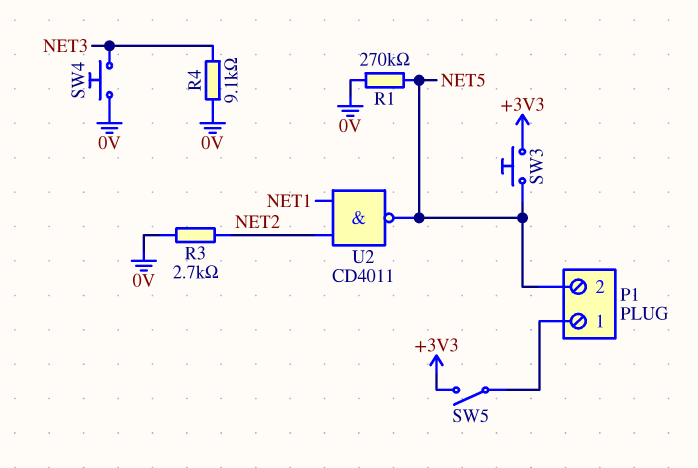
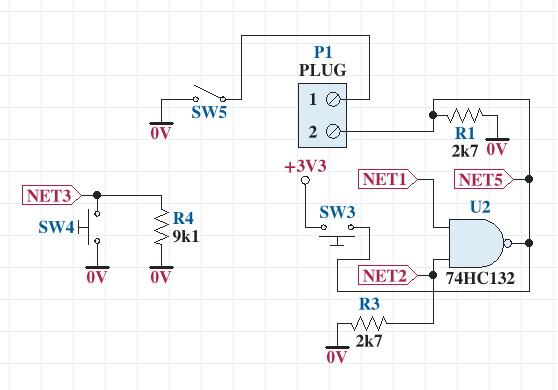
R1: 270k (0V, NET5) -> 2.7k (0V, NET5)
SW5: switch (+3V3, P1/1) -> switch (0V, P1/1)
U2: NAND CD4011 (in NET1, in NET2, out NET5) -> NAND 74HC132 (in NET1, in NET2, out NET5)

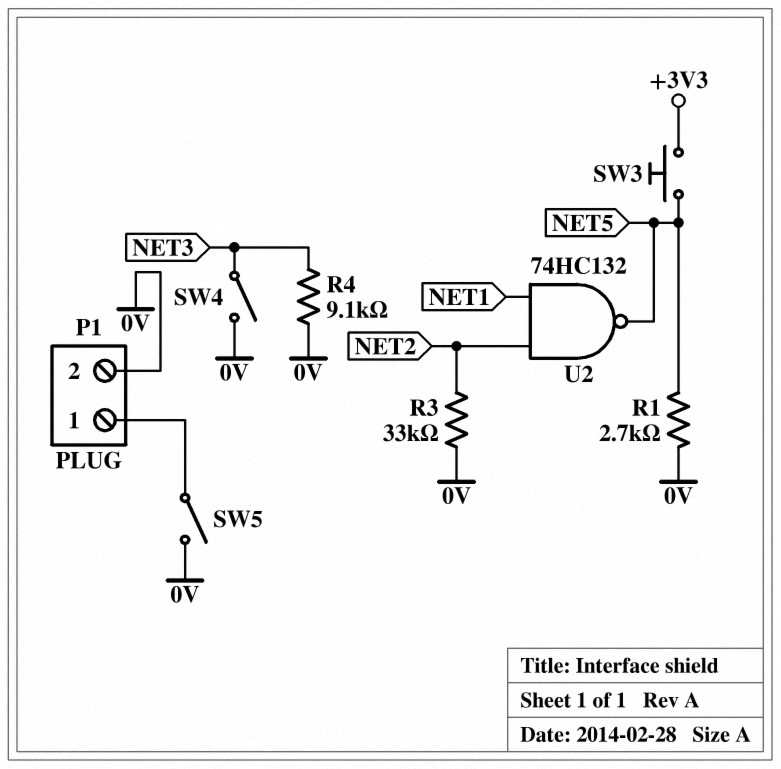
P1 pin 2: NET5 -> 0V
R3: 2.7k (0V, NET2) -> 33k (0V, NET2)
SW4: button (0V, NET3) -> switch (0V, NET3)

